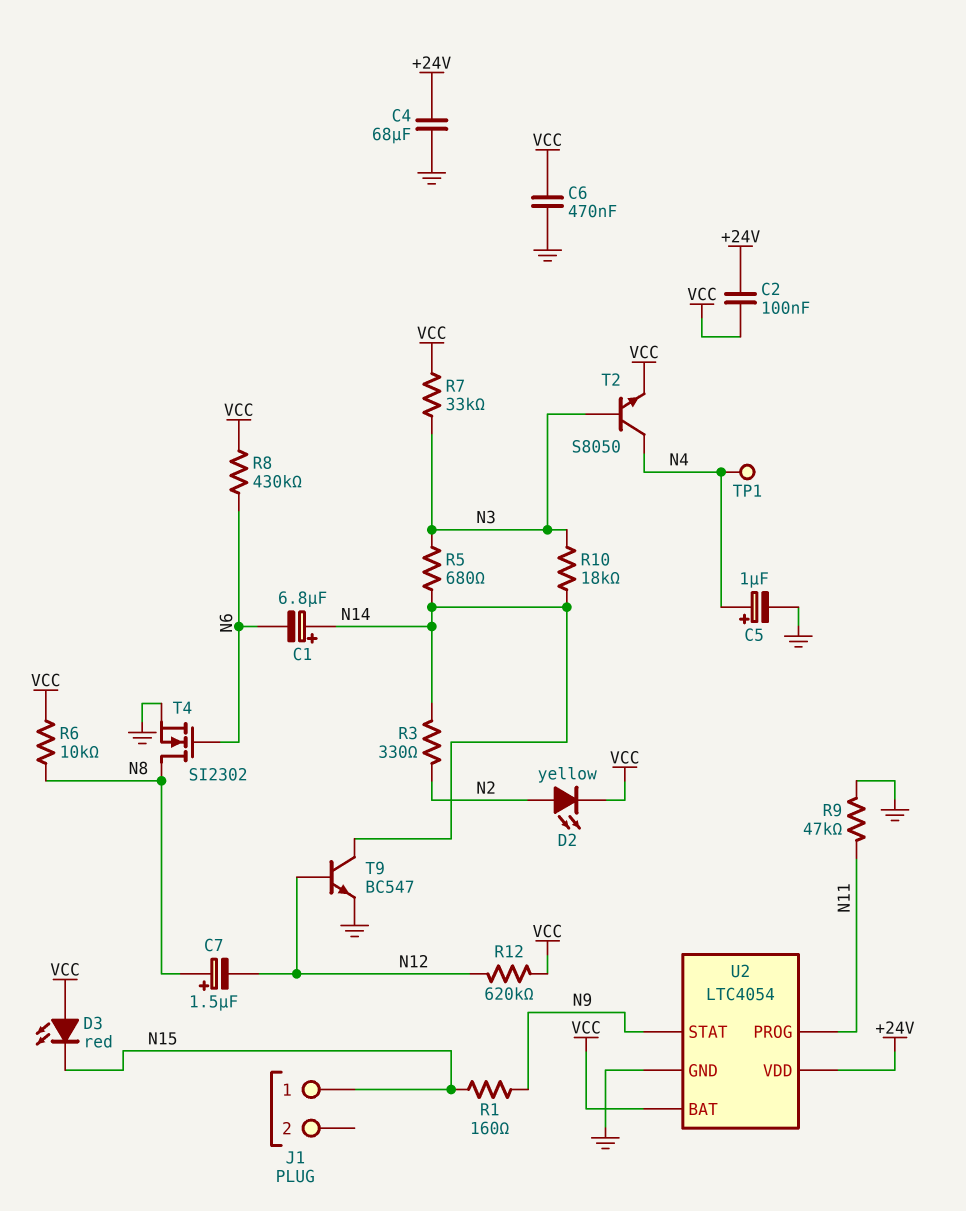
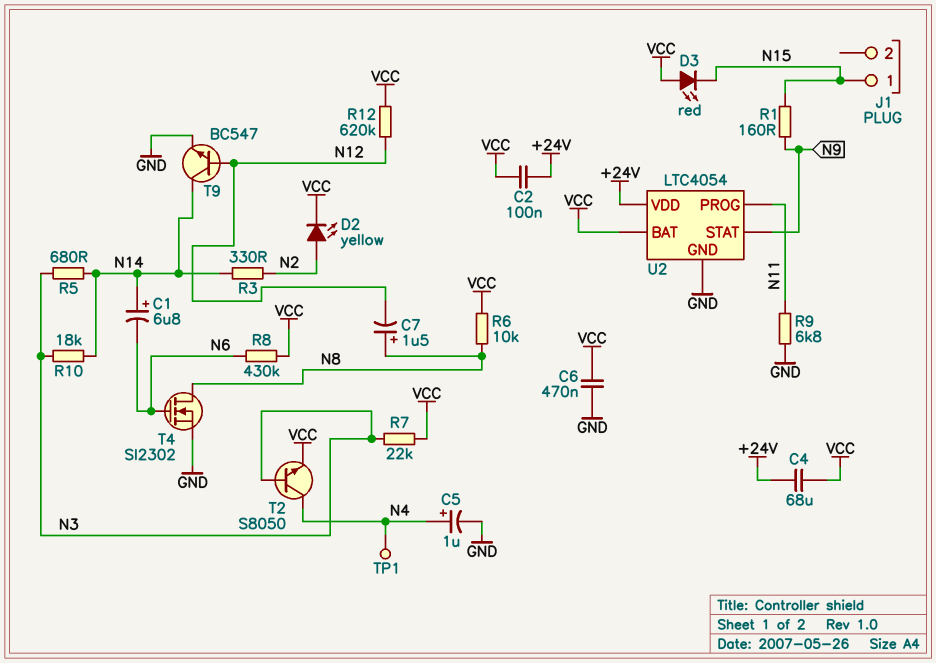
C4: 68uF (+24V, GND) -> 68uF (+24V, VCC)
R7: 33k (N3, VCC) -> 22k (N3, VCC)
R9: 47k (GND, N11) -> 6.8k (GND, N11)

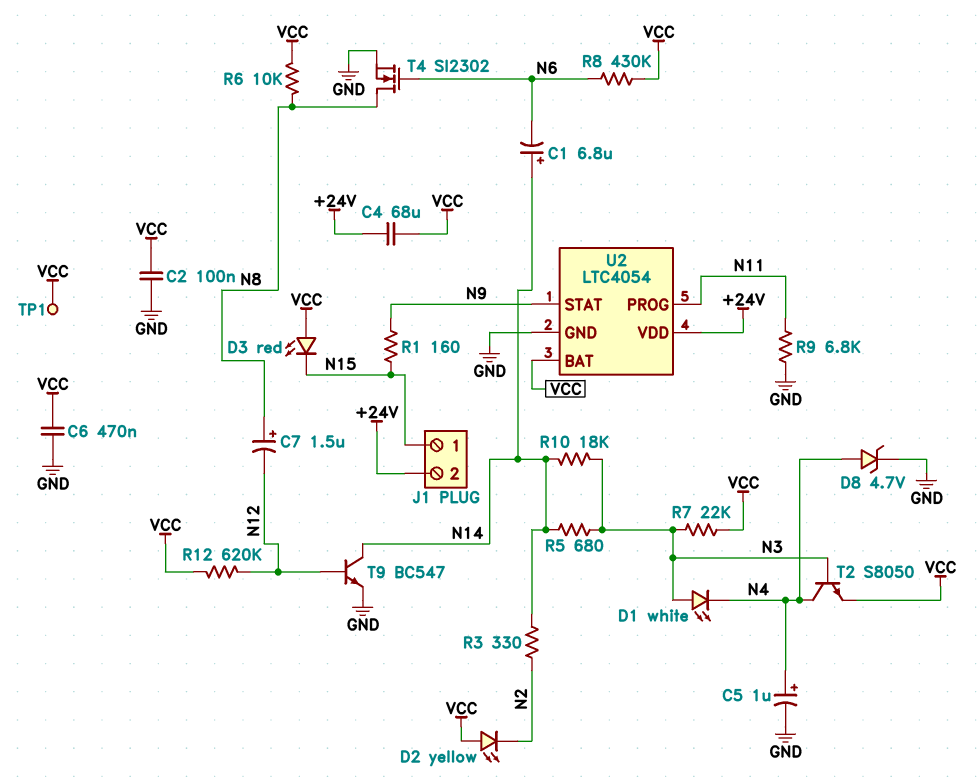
C2: 100nF (+24V, VCC) -> 100nF (GND, VCC)
D1: none -> LED white (A N3, K N4)
D2: LED yellow (A N2, K VCC) -> LED yellow (A VCC, K N2)
D8: none -> zener 4.7V (A N4, K GND)
J1 pin 2: none -> +24V
TP1: test point (N4) -> test point (VCC)

